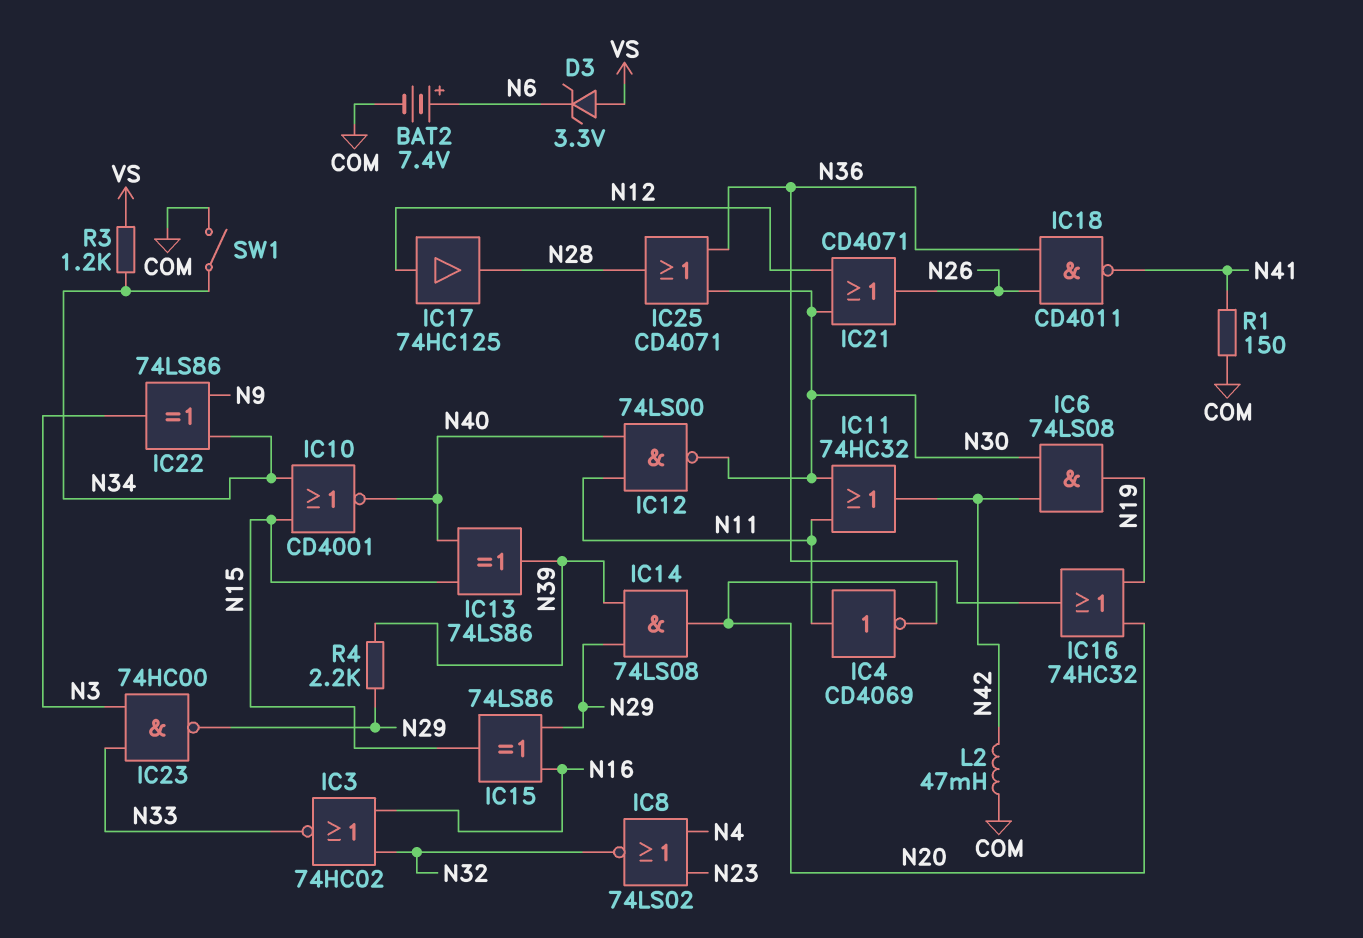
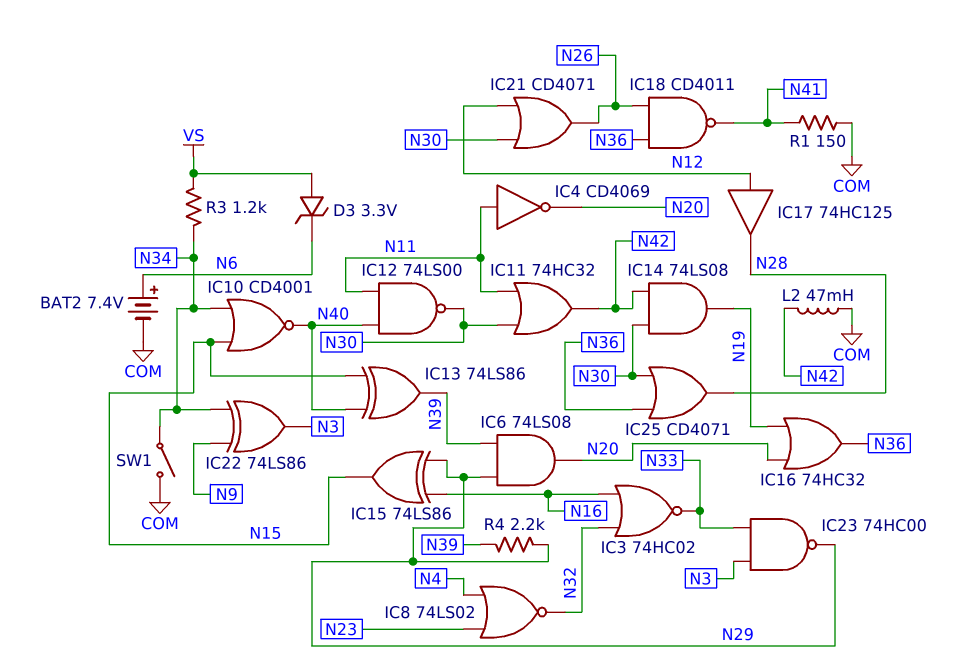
IC6: AND 74LS08 (in N30, in N42, out N19) -> AND 74LS08 (in N29, in N39, out N20)
IC14: AND 74LS08 (in N29, in N39, out N20) -> AND 74LS08 (in N30, in N42, out N19)

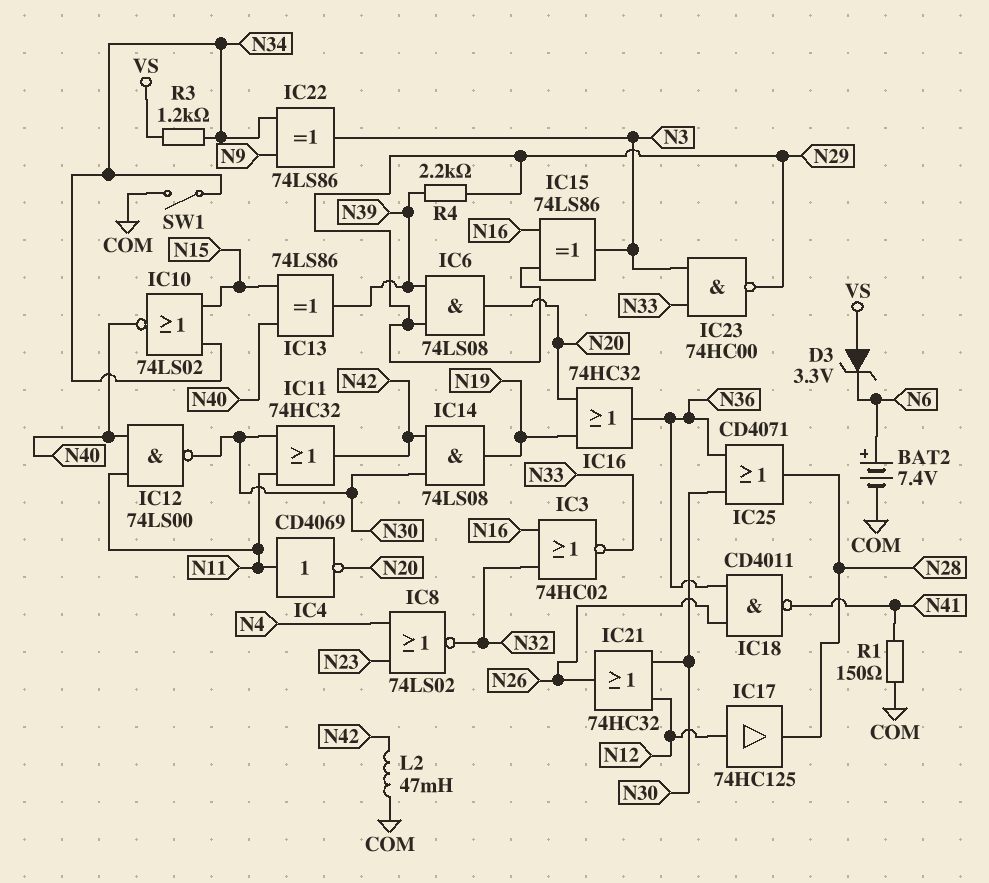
IC10: NOR CD4001 (in N15, in N34, out N40) -> NOR 74LS02 (in N15, in N34, out N40)
IC15: XOR 74LS86 (in N16, in N29, out N15) -> XOR 74LS86 (in N16, in N29, out N3)
IC21: OR CD4071 (in N12, in N30, out N26) -> OR 74HC32 (in N12, in N30, out N26)

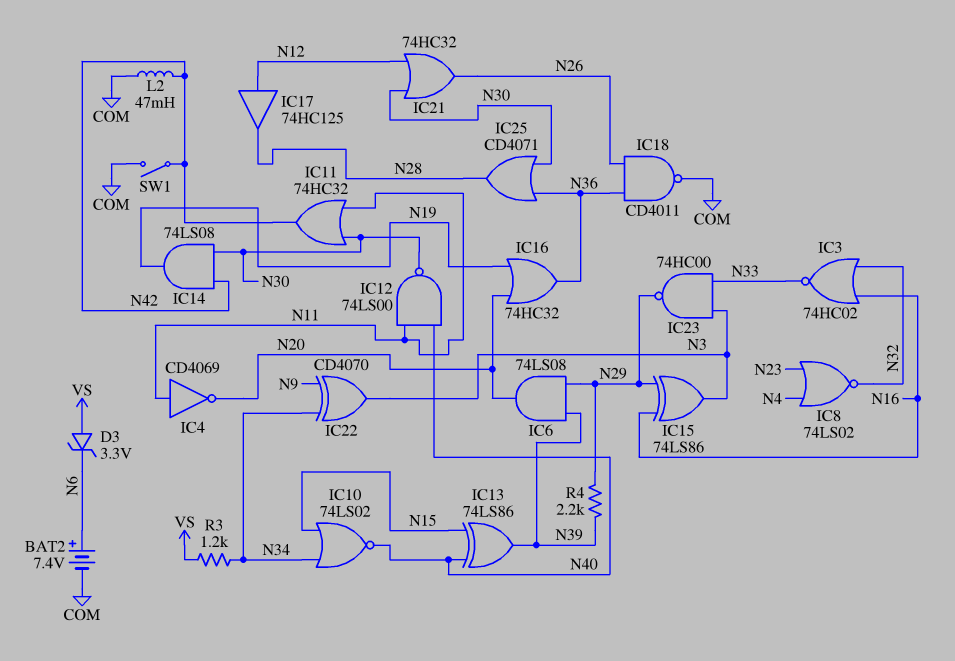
IC18: NAND CD4011 (in N26, in N36, out N41) -> NAND CD4011 (in N26, in N36, out COM)
IC22: XOR 74LS86 (in N9, in N34, out N3) -> XOR CD4070 (in N9, in N34, out N3)
R1: 150 (COM, N41) -> none
SW1: switch (COM, N34) -> switch (COM, N42)

